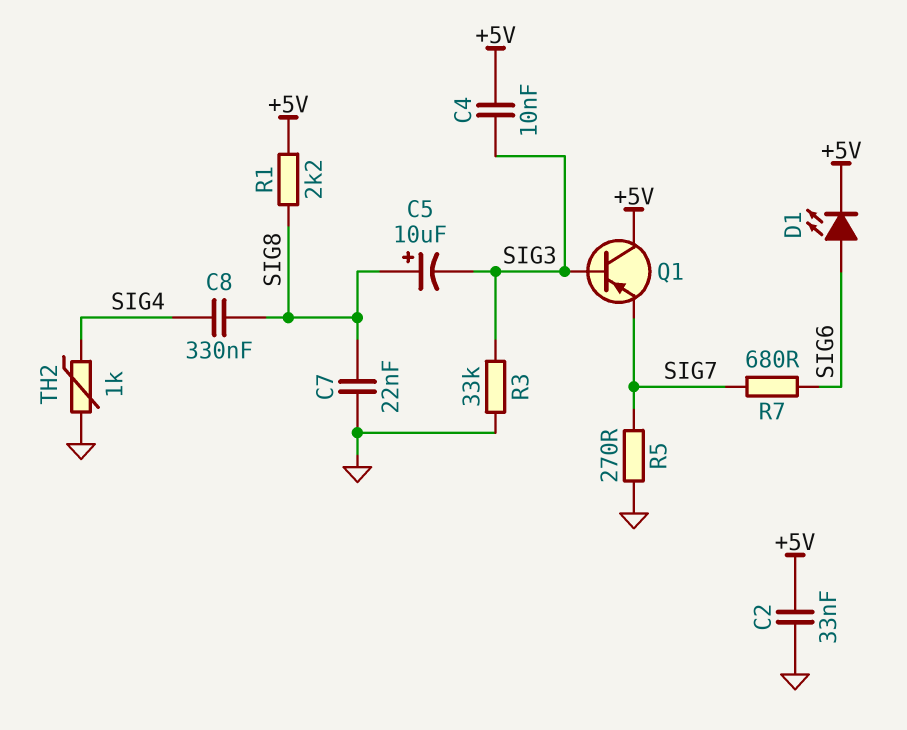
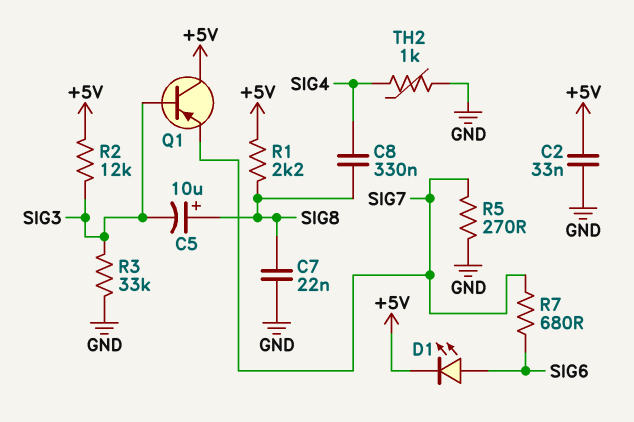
C4: 10nF (+5V, SIG3) -> none
R2: none -> 12k (+5V, SIG3)

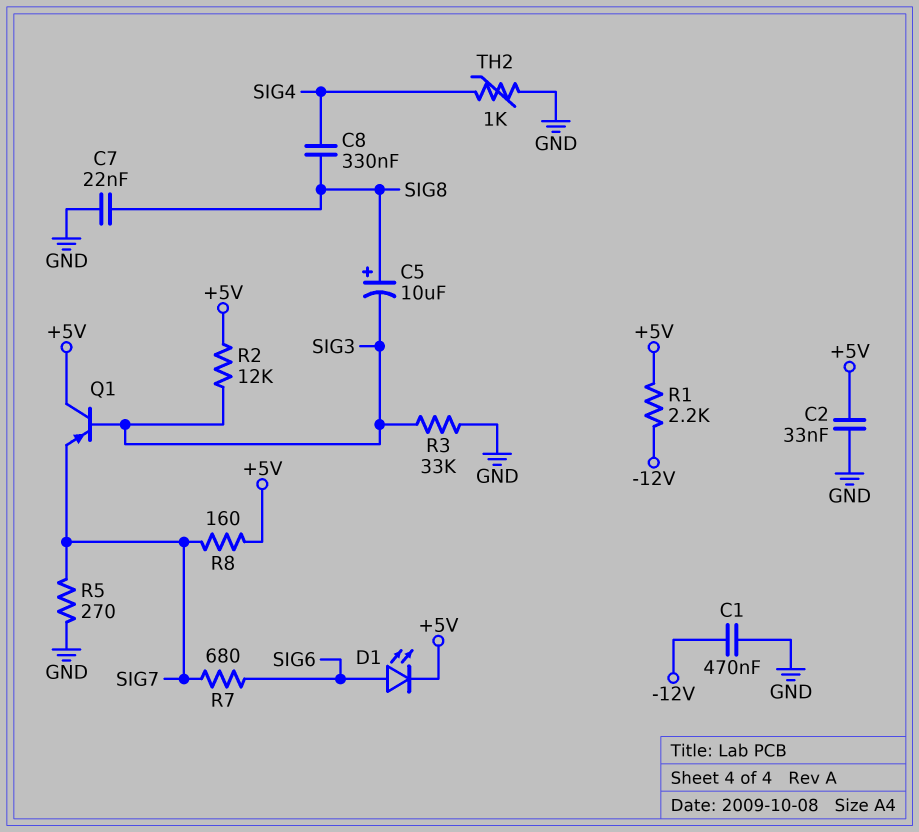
C1: none -> 470nF (-12V, GND)
R1: 2.2k (+5V, SIG8) -> 2.2k (+5V, -12V)
R8: none -> 160 (+5V, SIG7)

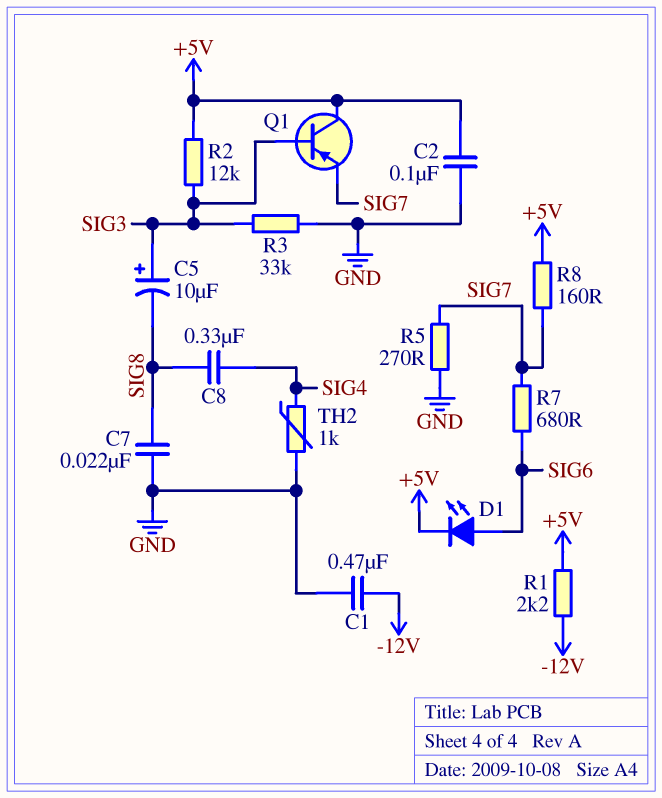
C2: 33nF (+5V, GND) -> 100nF (+5V, GND)
C5: 10uF (plus SIG8, minus SIG3) -> 10uF (plus SIG3, minus SIG8)

